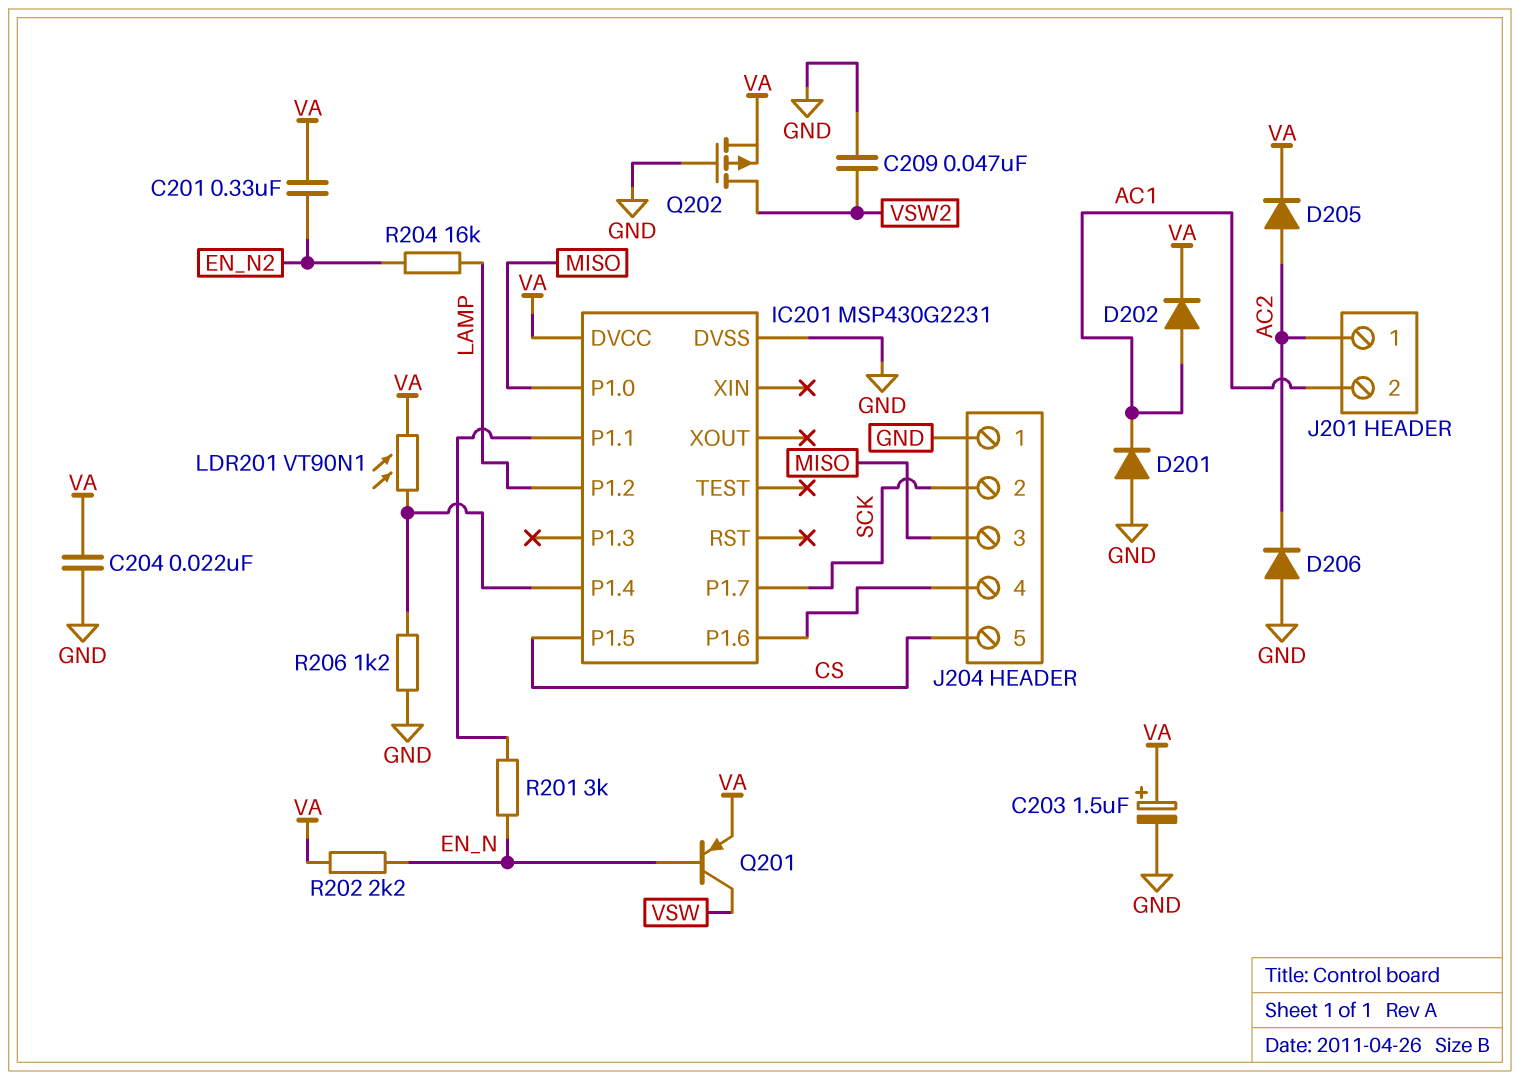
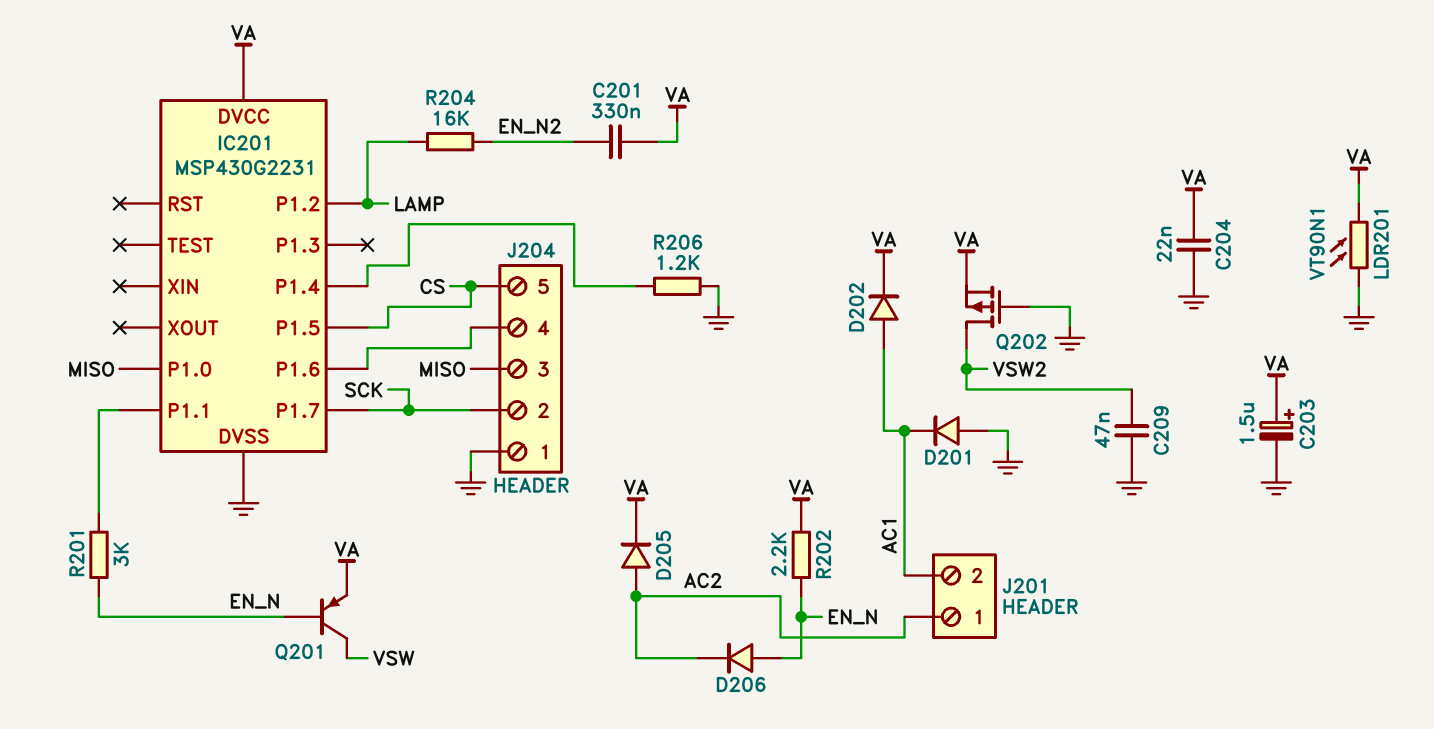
D206: diode (A GND, K AC2) -> diode (A EN_N, K AC2)
LDR201: VT90N1 (IC201/P1.4, VA) -> VT90N1 (GND, VA)

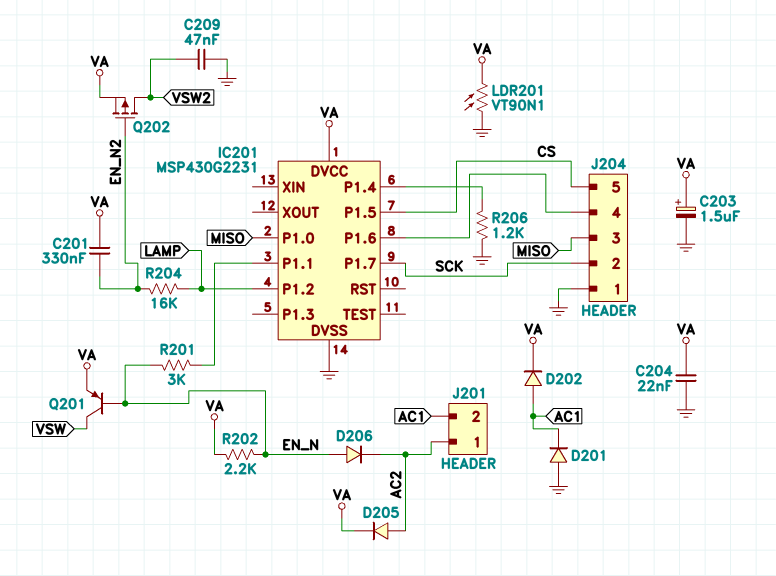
Q202: PMOS (G GND, D VSW2, S VA) -> PMOS (G EN_N2, D VSW2, S VA)

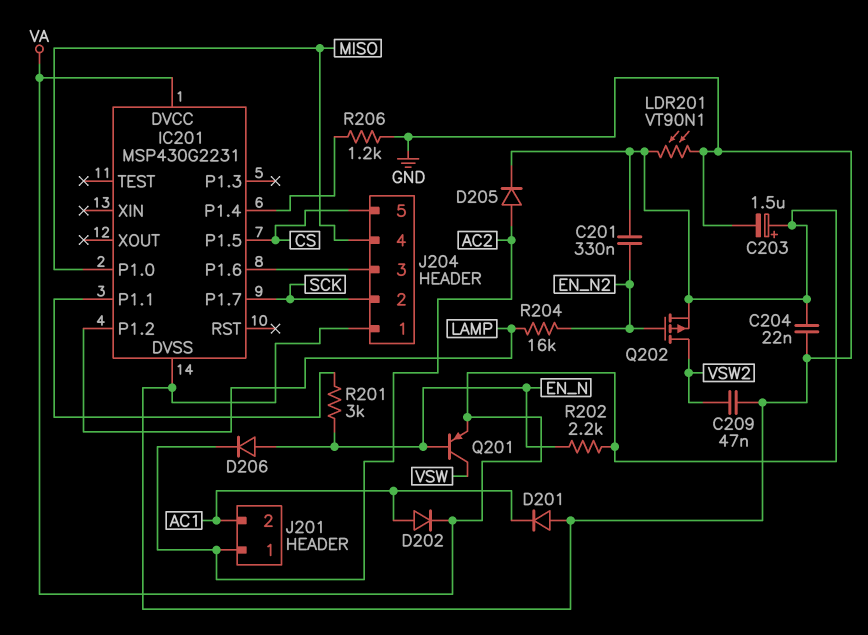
J204 pin 3: MISO -> IC201/P1.6
J204 pin 4: IC201/P1.6 -> MISO

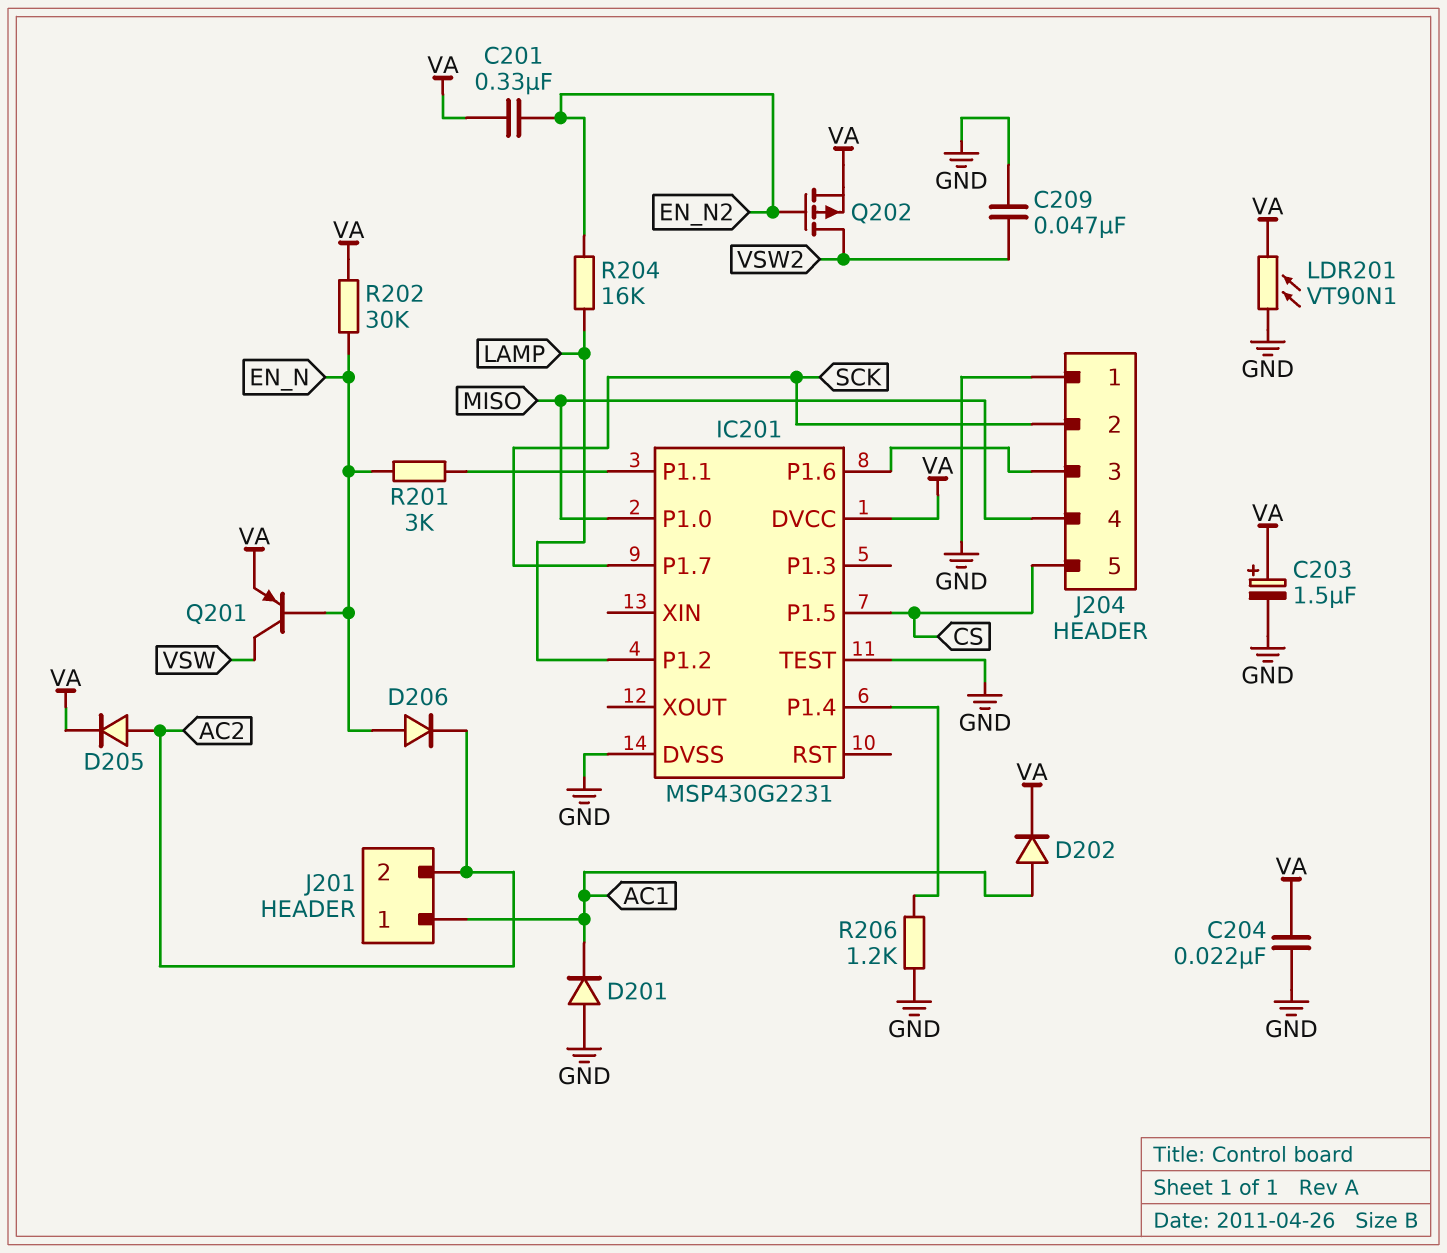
IC201 pin TEST: none -> GND
J201 pin 1: AC2 -> AC1
J201 pin 2: AC1 -> AC2
R202: 2.2k (EN_N, VA) -> 30k (EN_N, VA)

